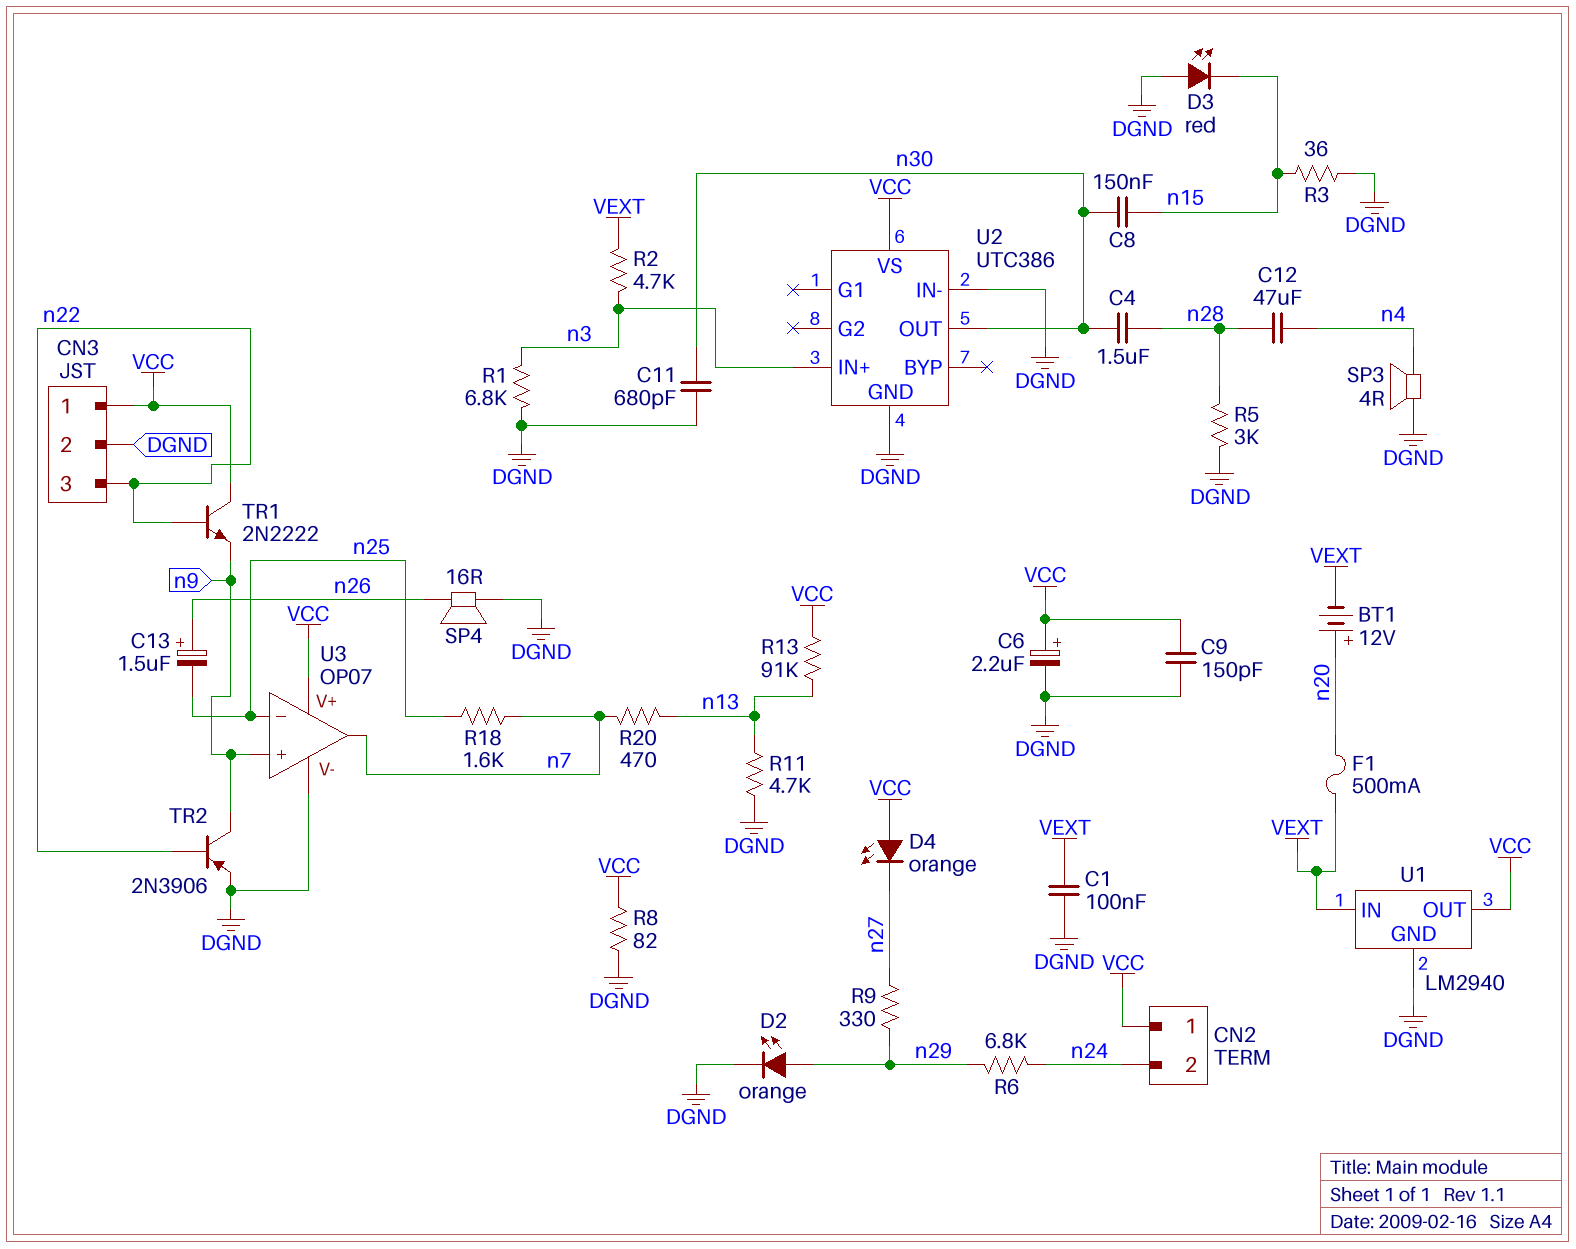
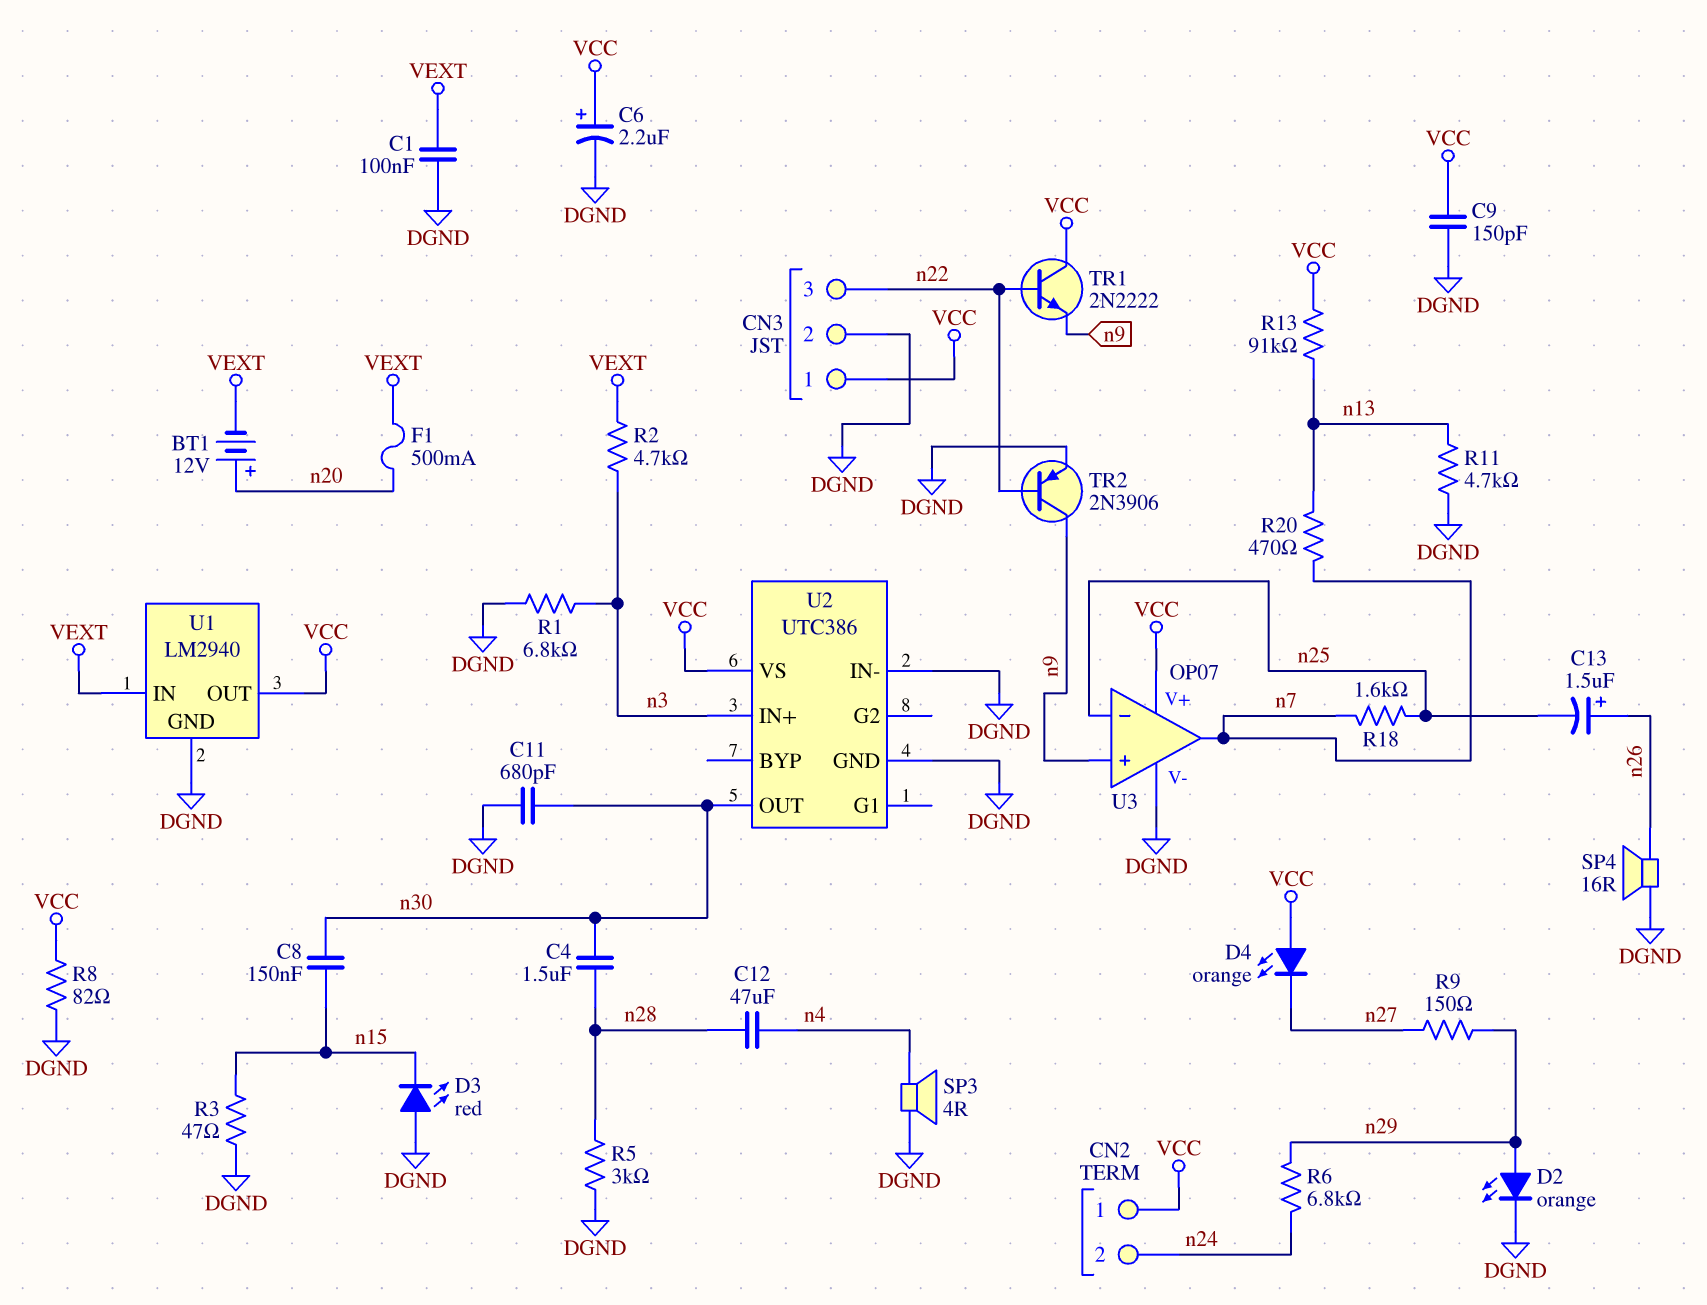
R3: 36 (DGND, n15) -> 47 (DGND, n15)
R9: 330 (n27, n29) -> 150 (n27, n29)

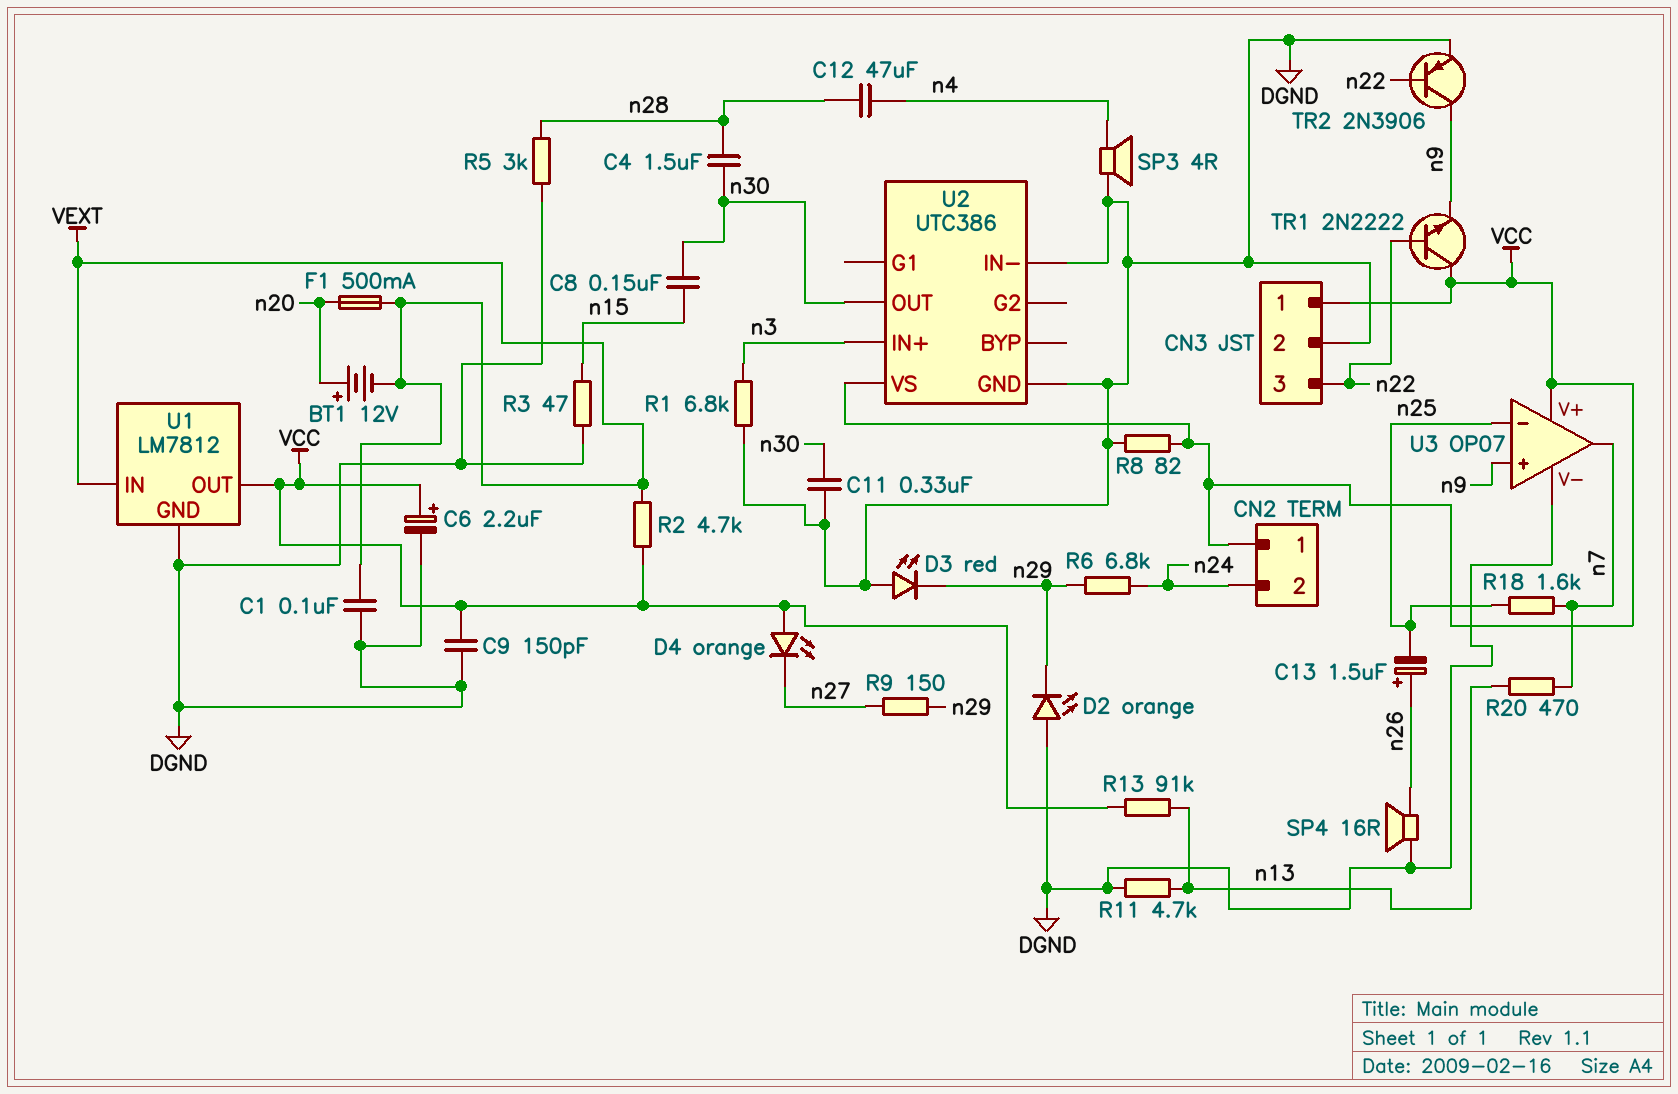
C11: 680pF (DGND, n30) -> 330nF (DGND, n30)
D2: LED orange (A n29, K DGND) -> LED orange (A DGND, K n29)
D3: LED red (A DGND, K n15) -> LED red (A DGND, K n29)
R2: 4.7k (VEXT, n3) -> 4.7k (VCC, VEXT)
U1: LM2940 -> LM7812

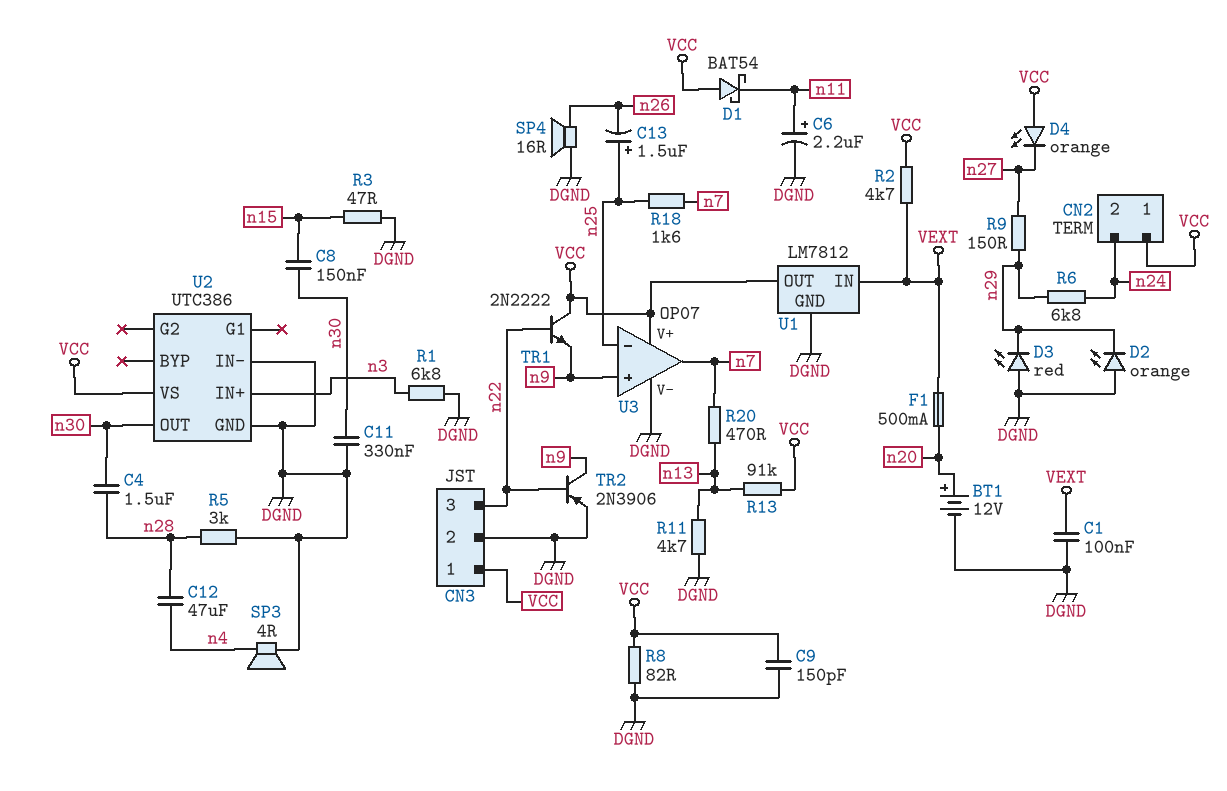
BT1: 12V (plus n20, minus VEXT) -> 12V (plus n20, minus DGND)
C6: 2.2uF (plus VCC, minus DGND) -> 2.2uF (plus n11, minus DGND)
C13: 1.5uF (plus n26, minus n25) -> 1.5uF (plus n25, minus n26)
D1: none -> schottky BAT54 (A VCC, K n11)

